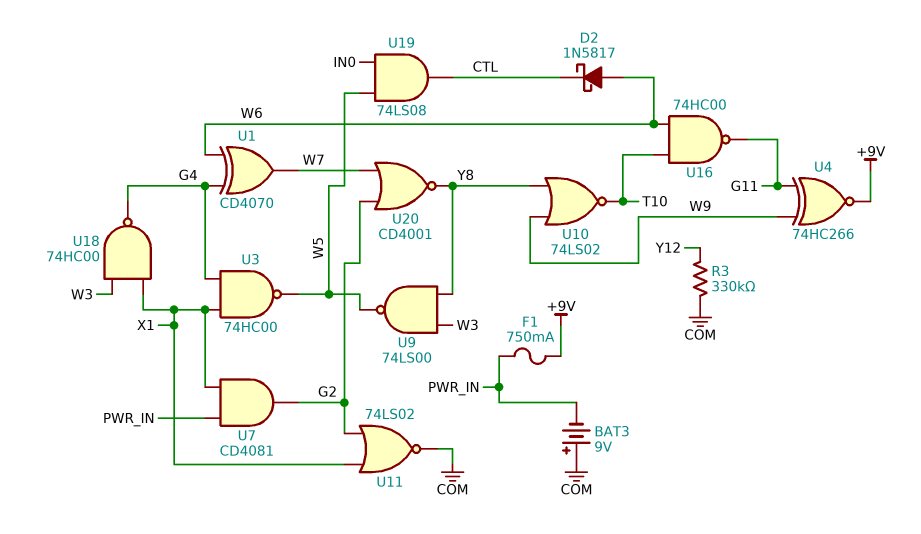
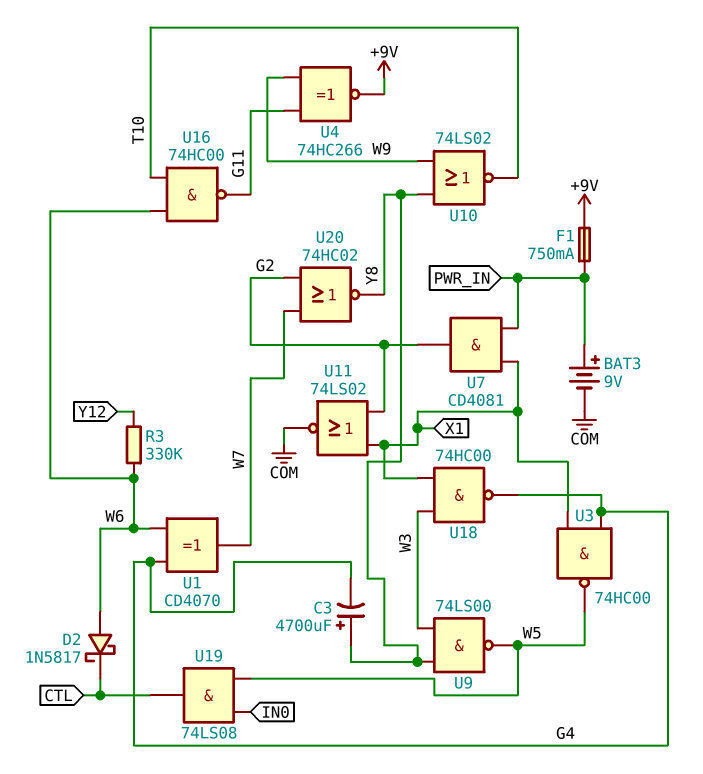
BAT3: 9V (plus COM, minus PWR_IN) -> 9V (plus PWR_IN, minus COM)
C3: none -> 4700uF (plus Y8, minus G4)
R3: 330k (COM, Y12) -> 330k (W6, Y12)
U20: NOR CD4001 (in G2, in W7, out Y8) -> NOR 74HC02 (in G2, in W7, out Y8)

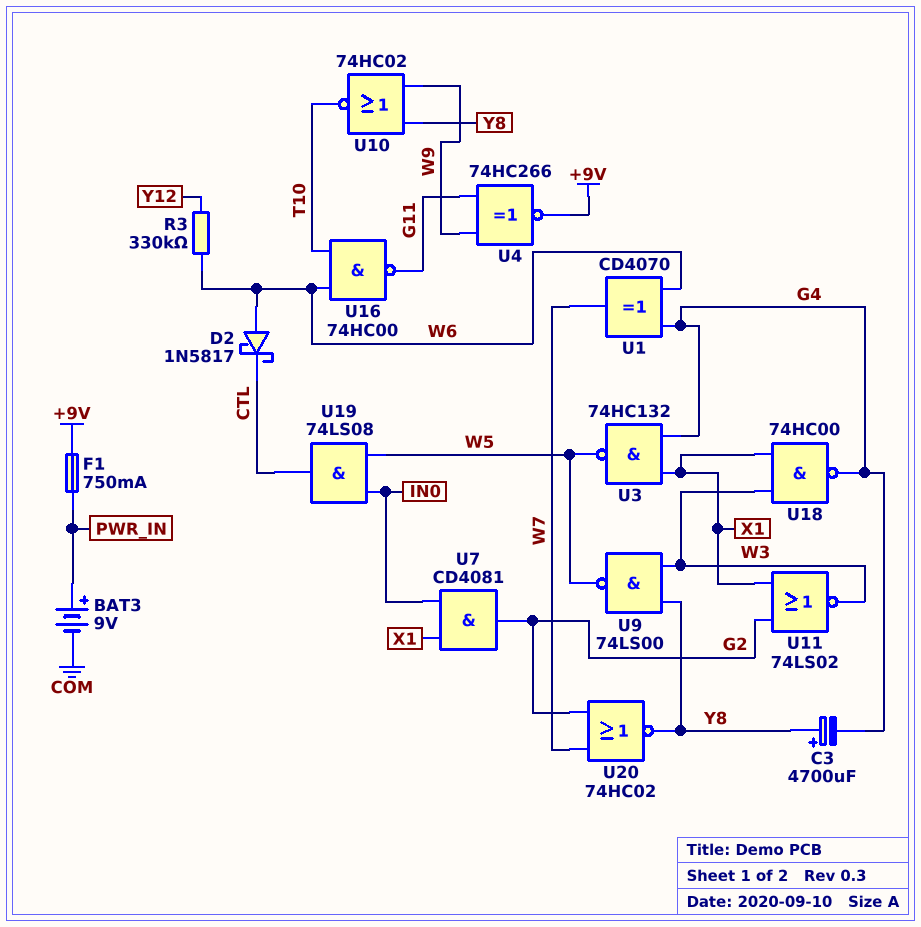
U3: NAND 74HC00 (in G4, in X1, out W5) -> NAND 74HC132 (in G4, in X1, out W5)
U7: AND CD4081 (in PWR_IN, in X1, out G2) -> AND CD4081 (in IN0, in X1, out G2)
U10: NOR 74LS02 (in W9, in Y8, out T10) -> NOR 74HC02 (in W9, in Y8, out T10)
U11: NOR 74LS02 (in G2, in X1, out COM) -> NOR 74LS02 (in G2, in X1, out W3)

